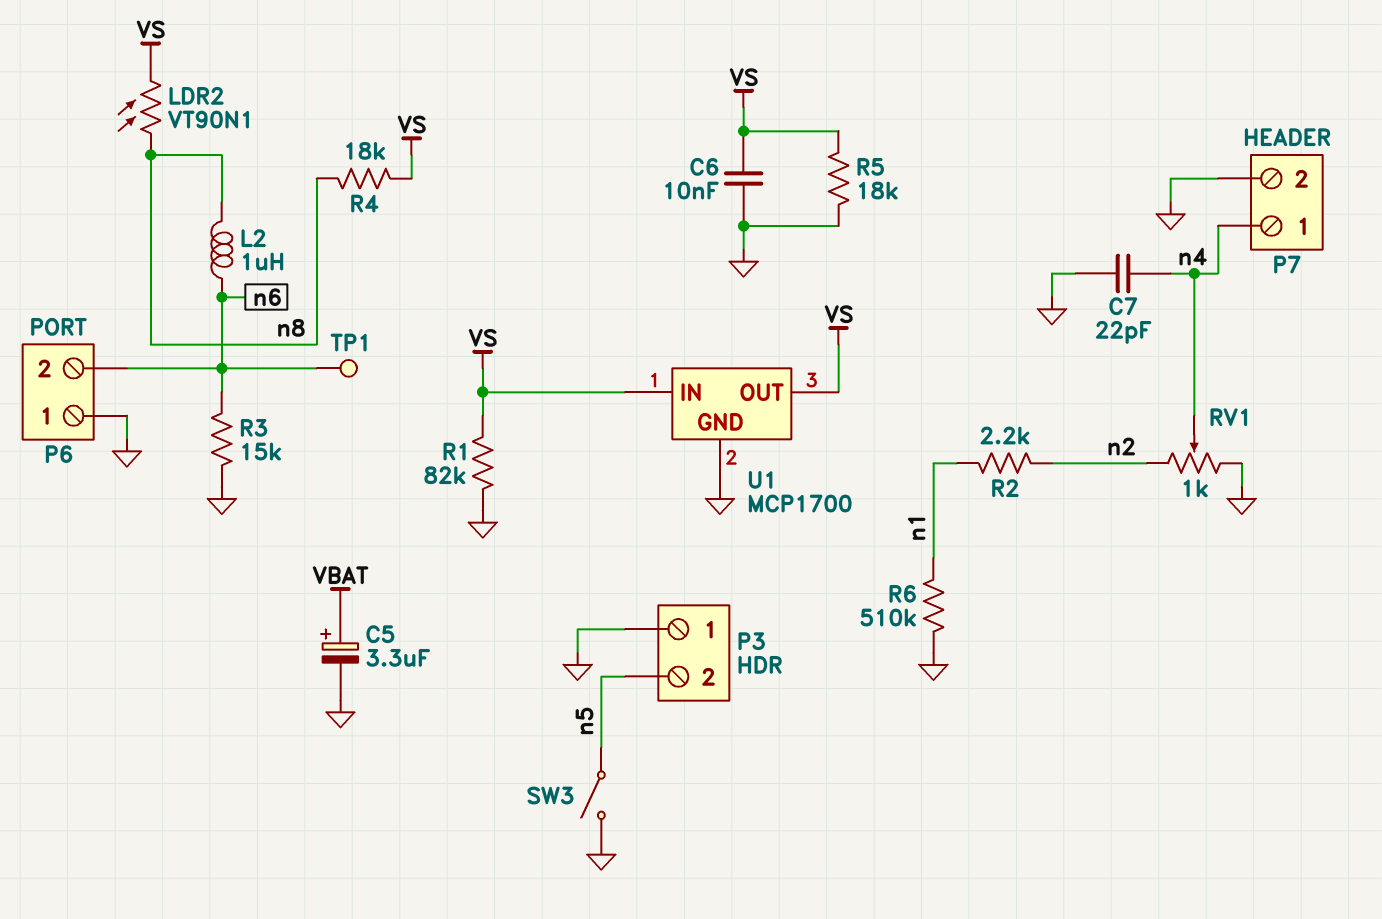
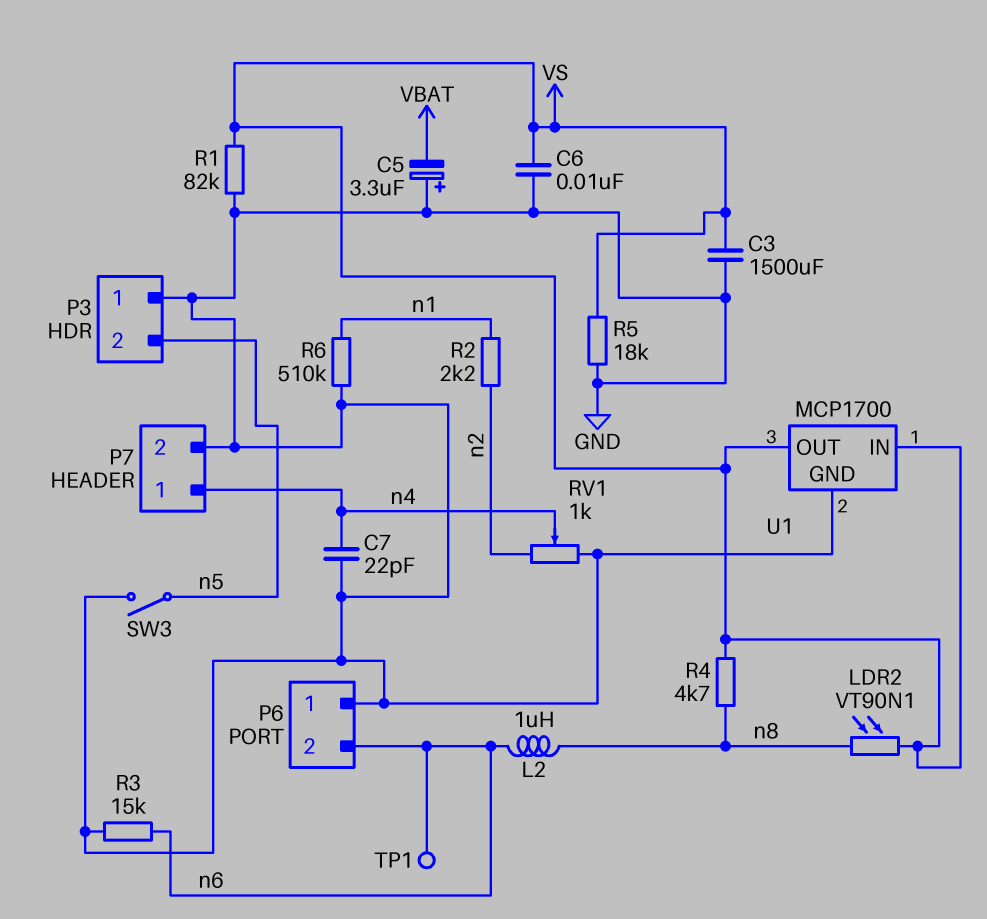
C3: none -> 1500uF (GND, VS)
C5: 3.3uF (plus VBAT, minus GND) -> 3.3uF (plus GND, minus VBAT)
R4: 18k (VS, n8) -> 4.7k (VS, n8)

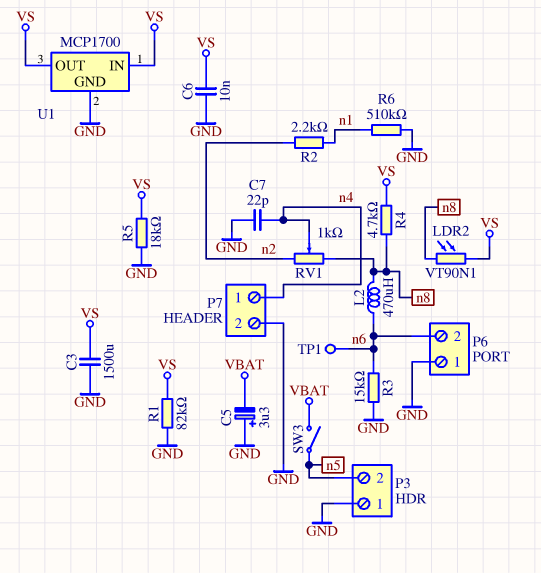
L2: 1uH (n6, n8) -> 470uH (n6, n8)
RV1: 1k (GND, n2, wiper n4) -> 1k (n2, n8, wiper n4)
SW3: switch (GND, n5) -> switch (VBAT, n5)

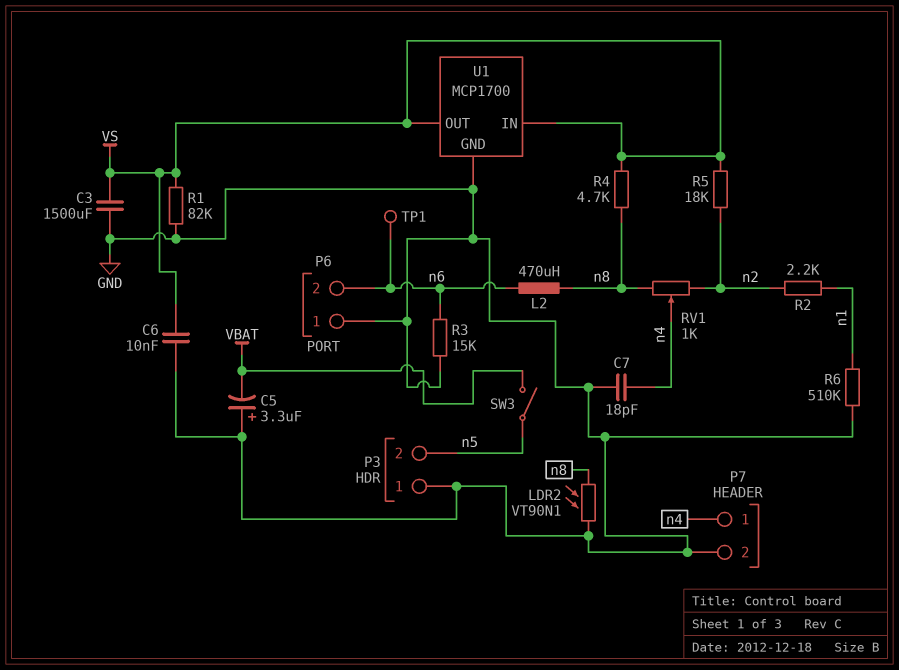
C7: 22pF (GND, n4) -> 18pF (GND, n4)
LDR2: VT90N1 (VS, n8) -> VT90N1 (GND, n8)
R5: 18k (GND, VS) -> 18k (VS, n2)

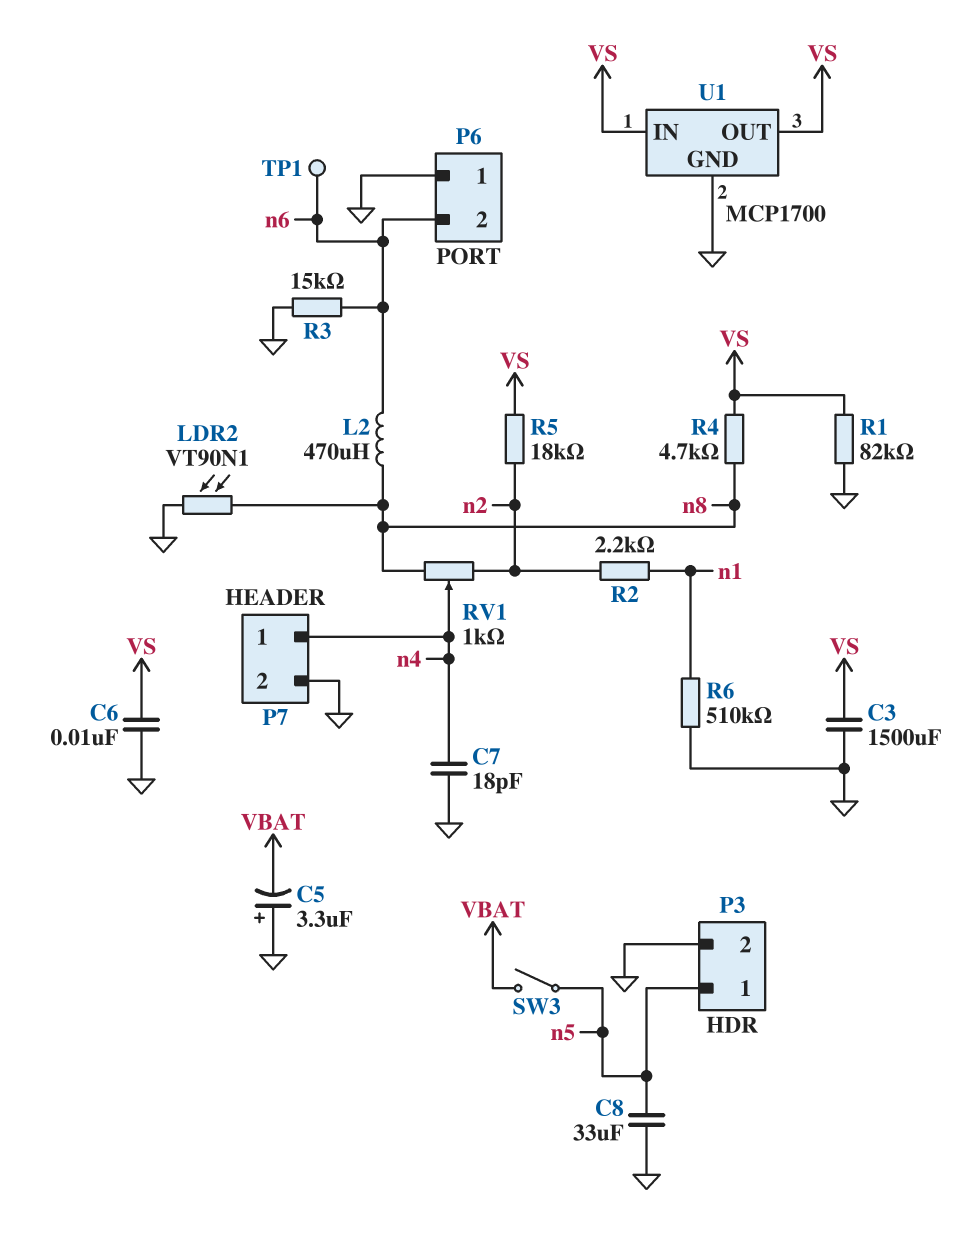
C8: none -> 33uF (GND, n5)
P3 pin 1: GND -> n5
P3 pin 2: n5 -> GND

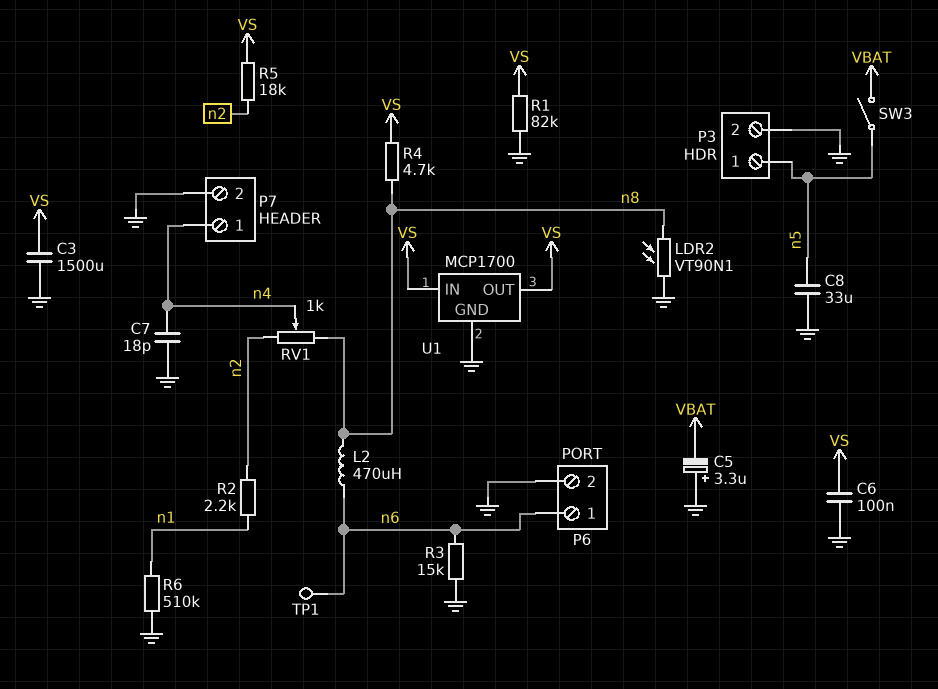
C6: 10nF (GND, VS) -> 100nF (GND, VS)
P6 pin 1: GND -> n6
P6 pin 2: n6 -> GND

